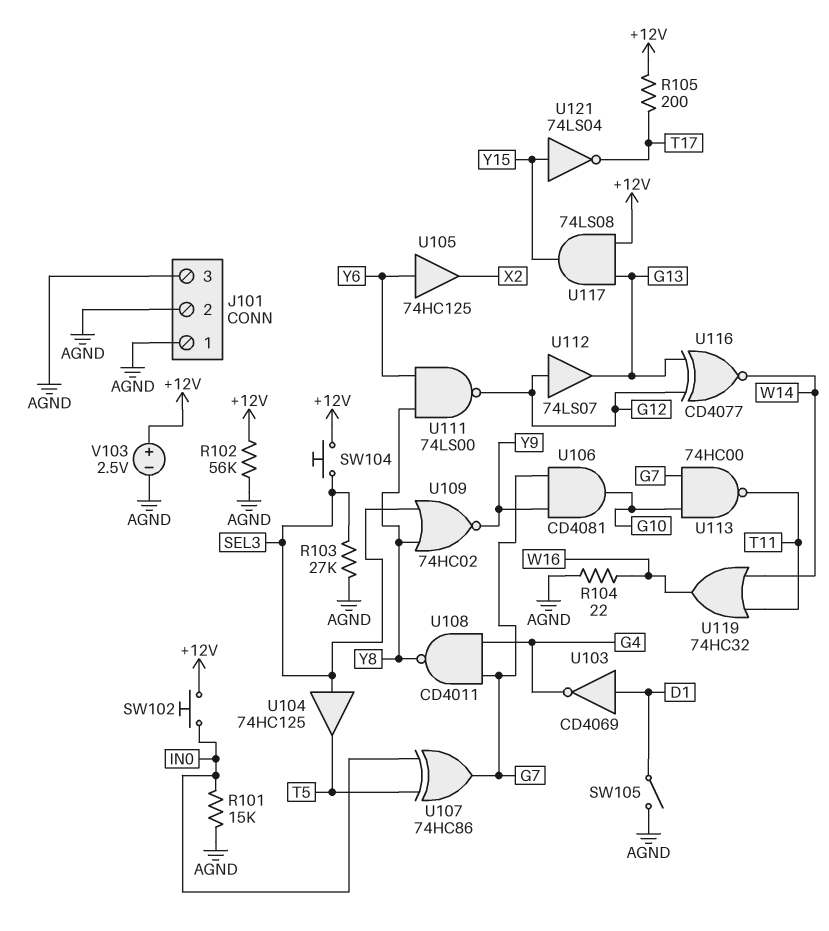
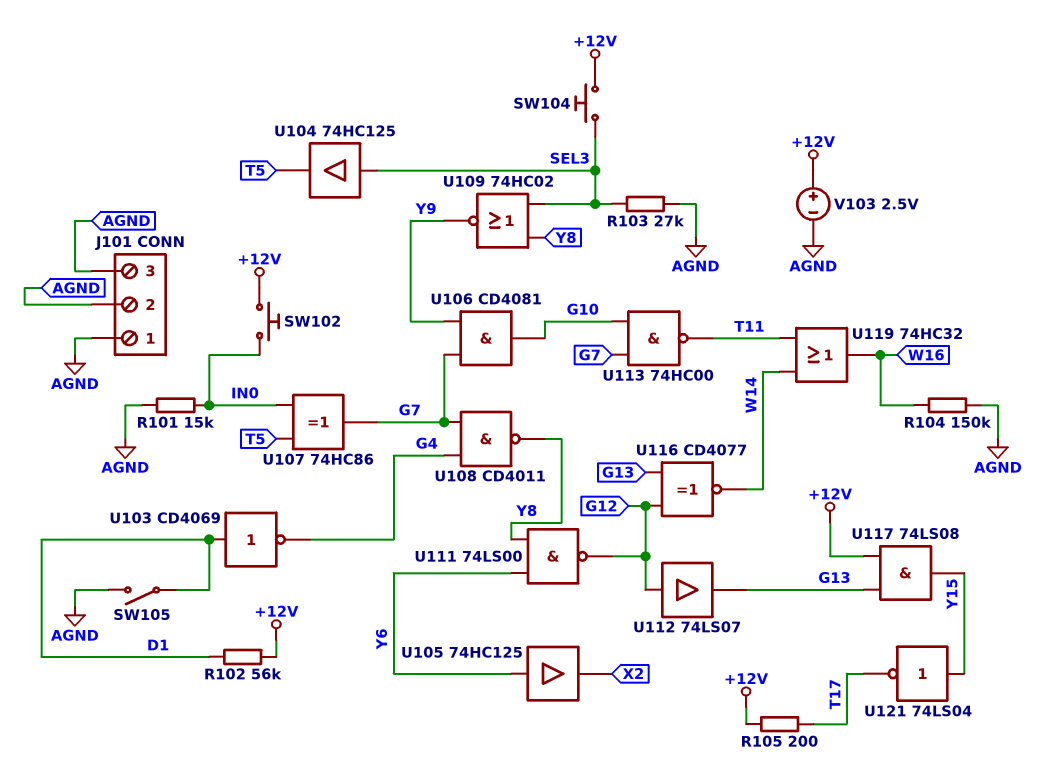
R102: 56k (+12V, AGND) -> 56k (+12V, D1)
R104: 22 (AGND, W16) -> 150k (AGND, W16)

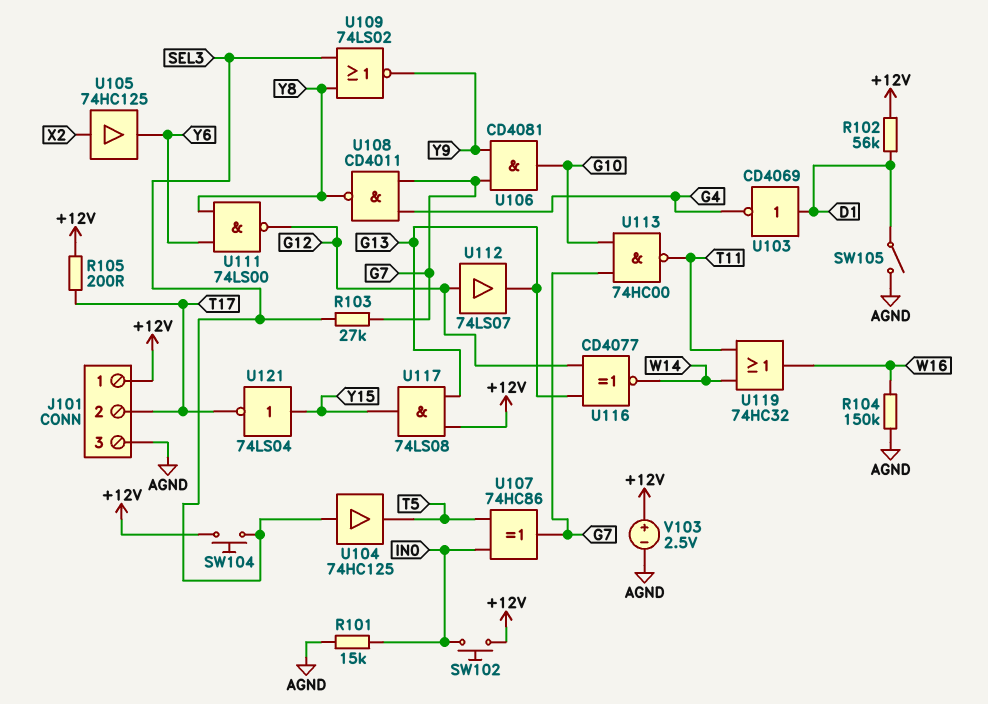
J101 pin 1: AGND -> +12V
J101 pin 2: AGND -> T17
R103: 27k (AGND, SEL3) -> 27k (G7, SEL3)
U105: buffer 74HC125 (in Y6, out X2) -> buffer 74HC125 (in X2, out Y6)
U109: NOR 74HC02 (in SEL3, in Y8, out Y9) -> NOR 74LS02 (in SEL3, in Y8, out Y9)

